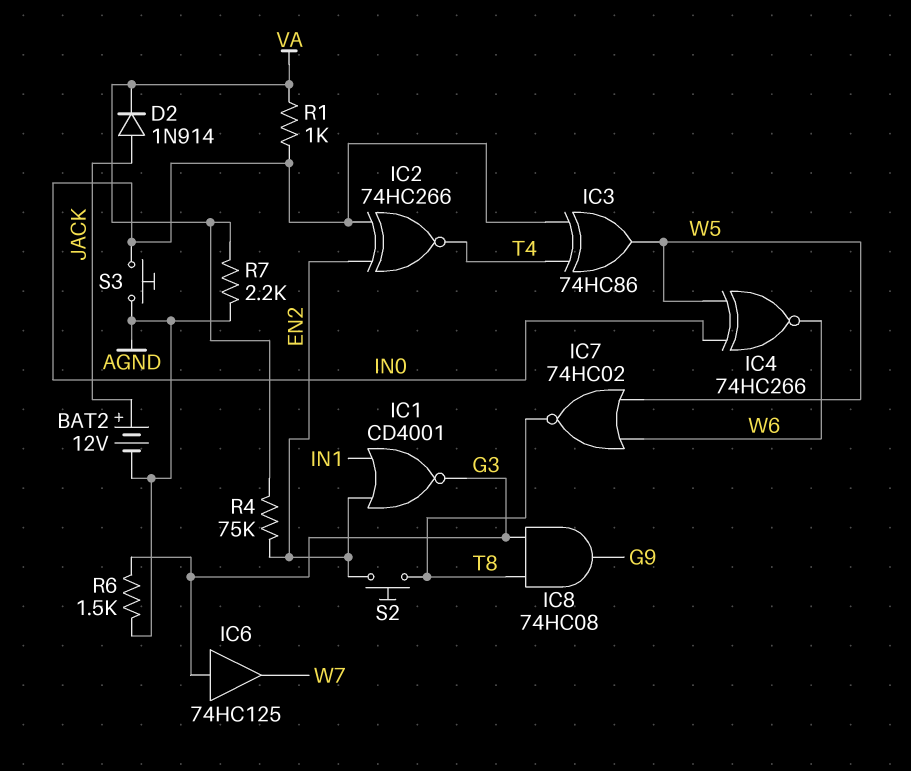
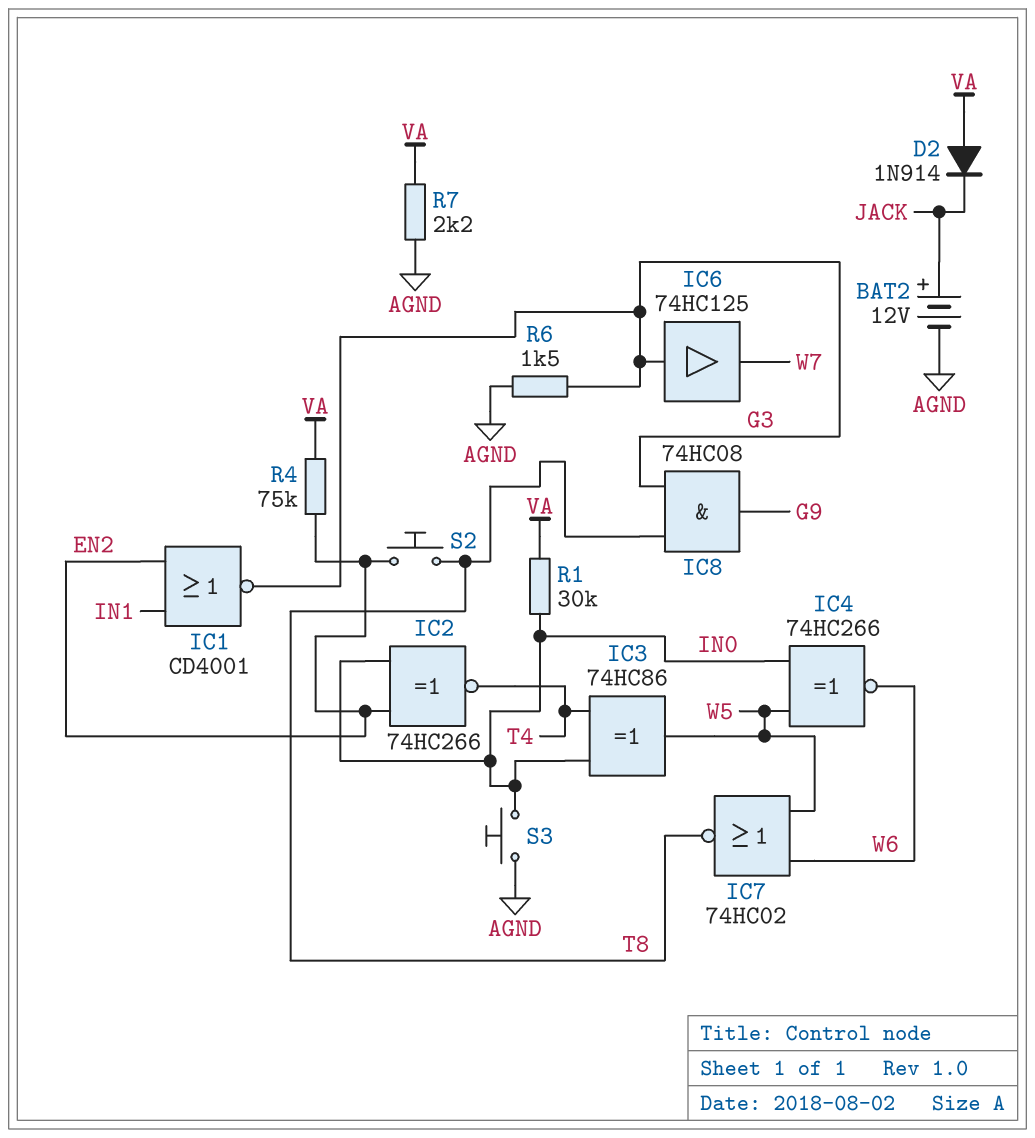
D2: diode 1N914 (A JACK, K VA) -> diode 1N914 (A VA, K JACK)
R1: 1k (IN0, VA) -> 30k (IN0, VA)

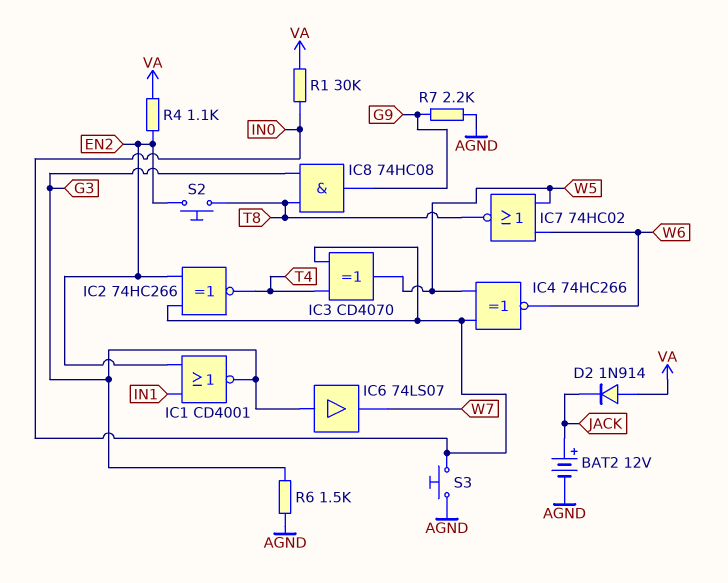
IC3: XOR 74HC86 (in IN0, in T4, out W5) -> XOR CD4070 (in IN0, in T4, out W5)
IC6: buffer 74HC125 (in G3, out W7) -> buffer 74LS07 (in G3, out W7)
R4: 75k (EN2, VA) -> 1.1k (EN2, VA)
R7: 2.2k (AGND, VA) -> 2.2k (AGND, G9)

